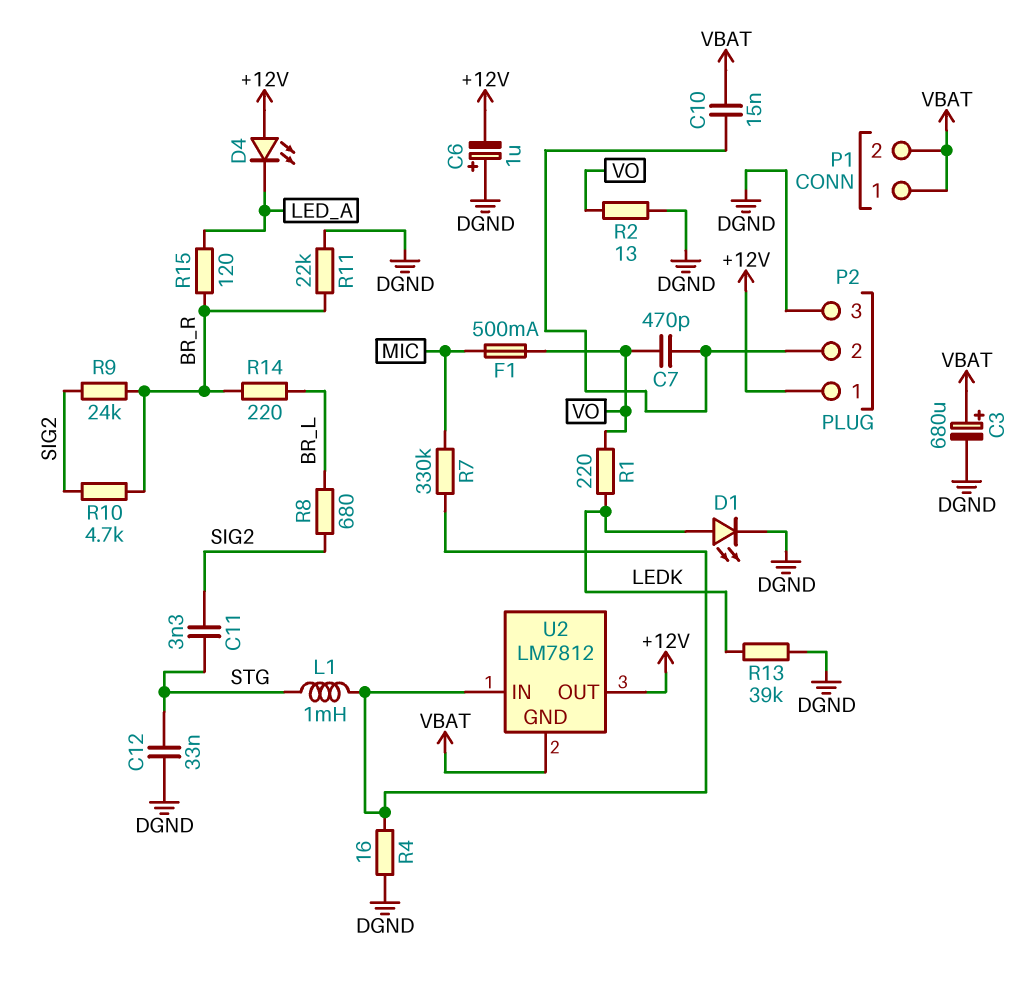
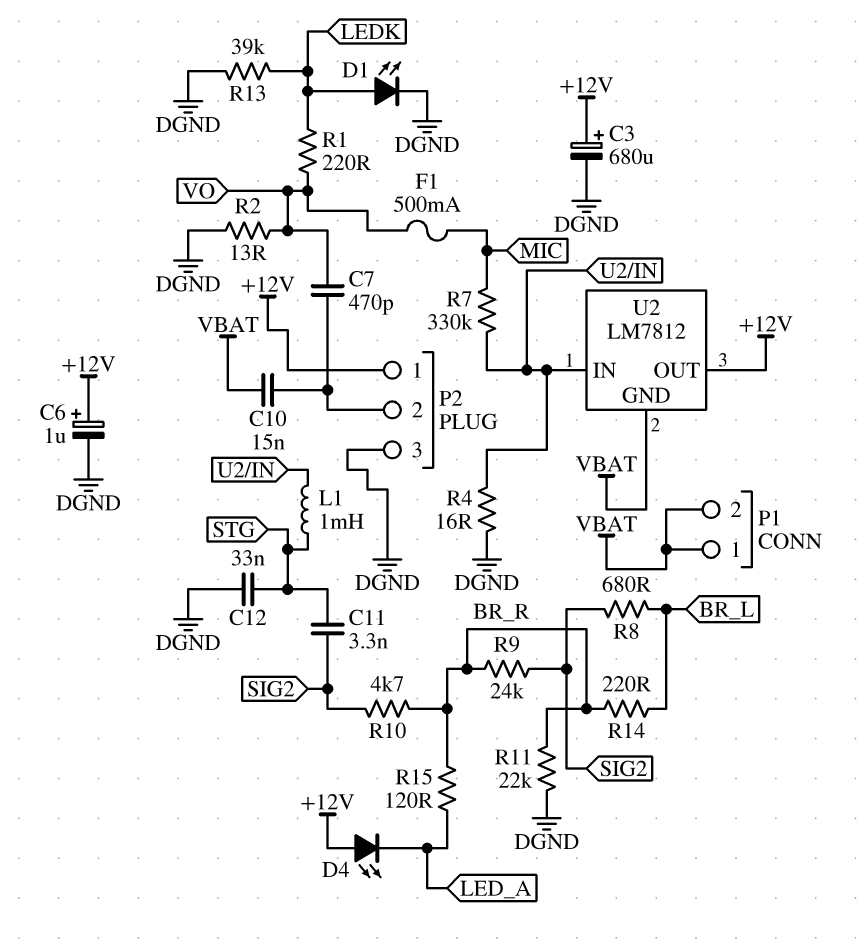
C3: 680uF (plus VBAT, minus DGND) -> 680uF (plus +12V, minus DGND)
C6: 1uF (plus DGND, minus +12V) -> 1uF (plus +12V, minus DGND)

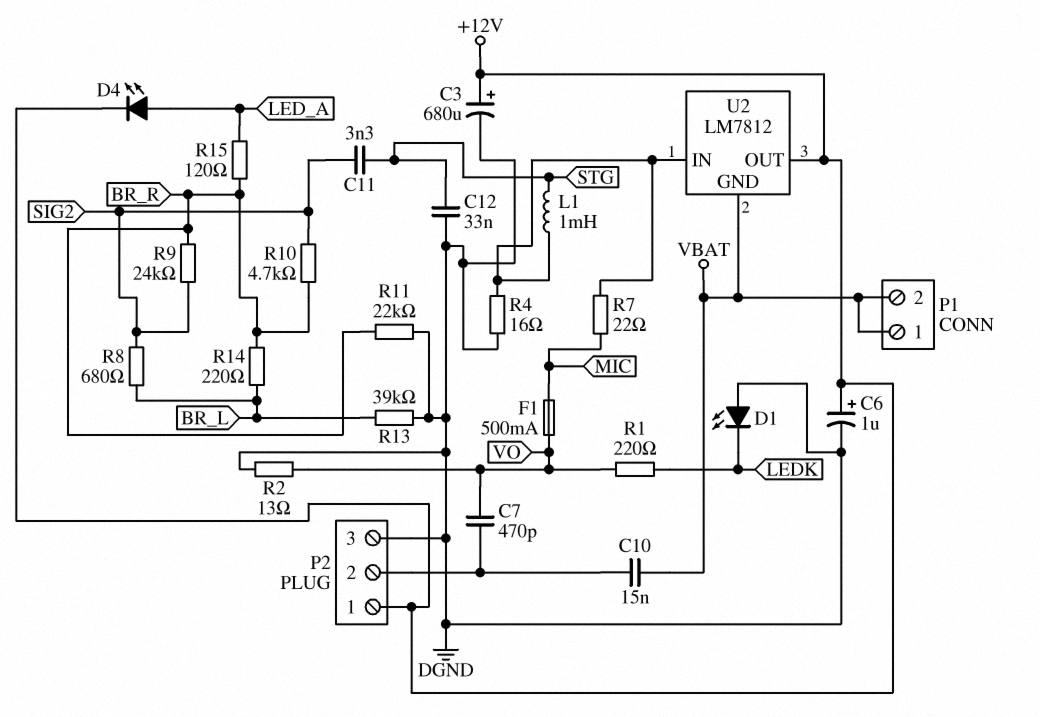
D1: LED (A LEDK, K DGND) -> LED (A DGND, K LEDK)
D4: LED (A +12V, K LED_A) -> LED (A LED_A, K +12V)
R7: 330k (MIC, U2/IN) -> 22 (MIC, U2/IN)
R13: 39k (DGND, LEDK) -> 39k (BR_L, DGND)

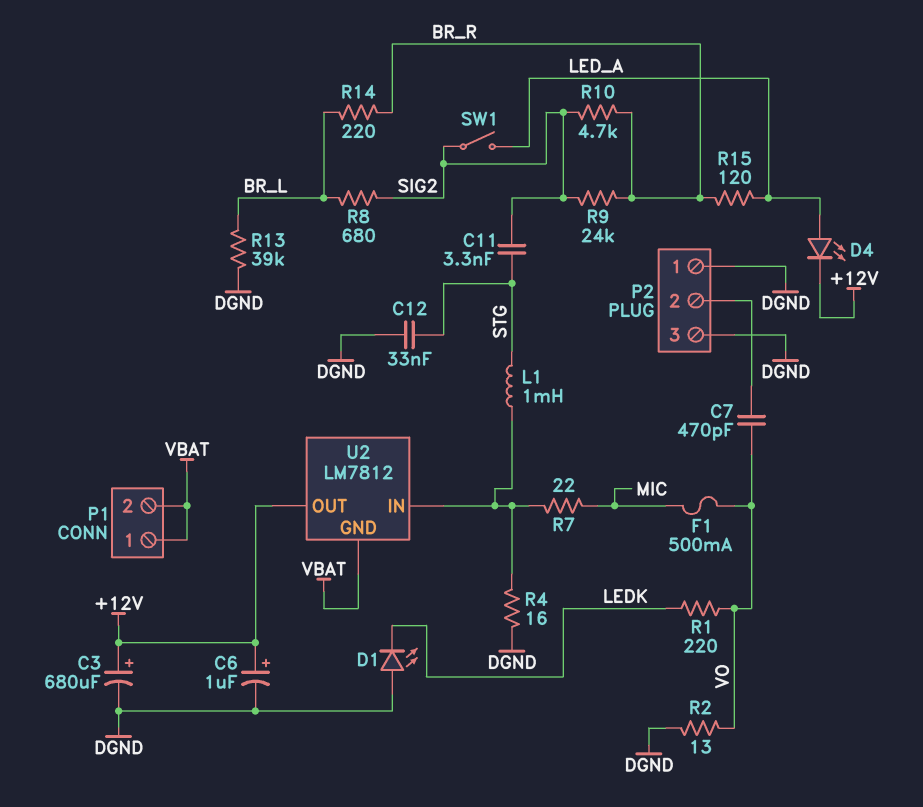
C10: 15nF (P2/2, VBAT) -> none
P2 pin 1: +12V -> DGND
R11: 22k (BR_R, DGND) -> none
SW1: none -> switch (LED_A, SIG2)

